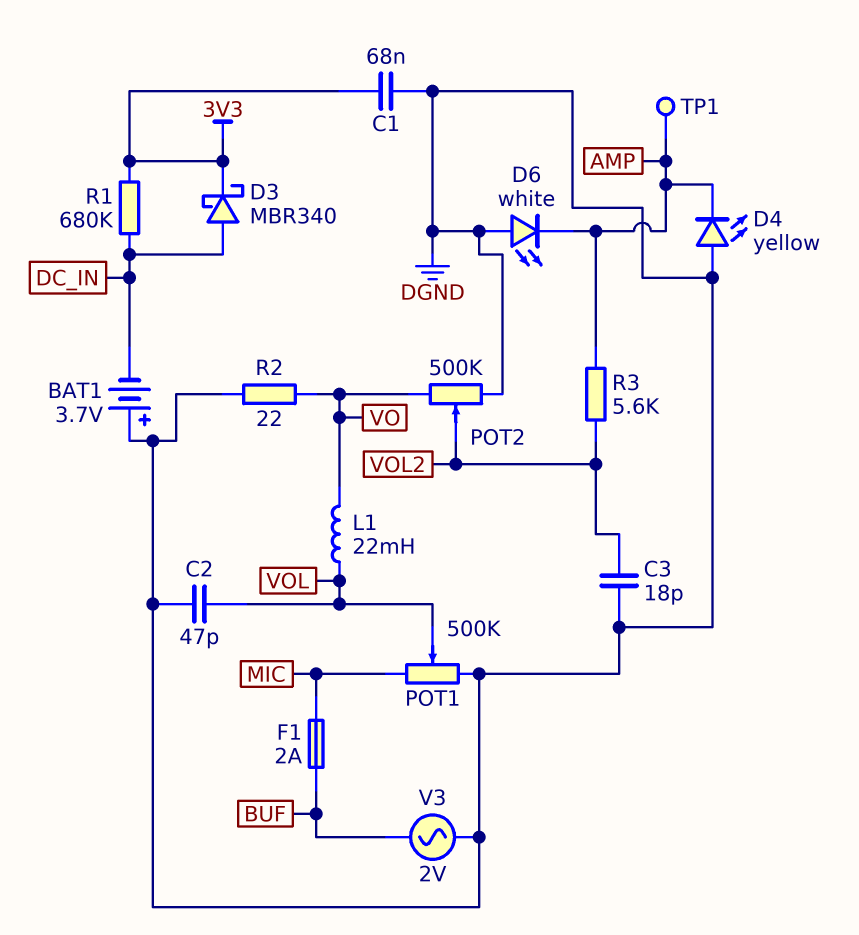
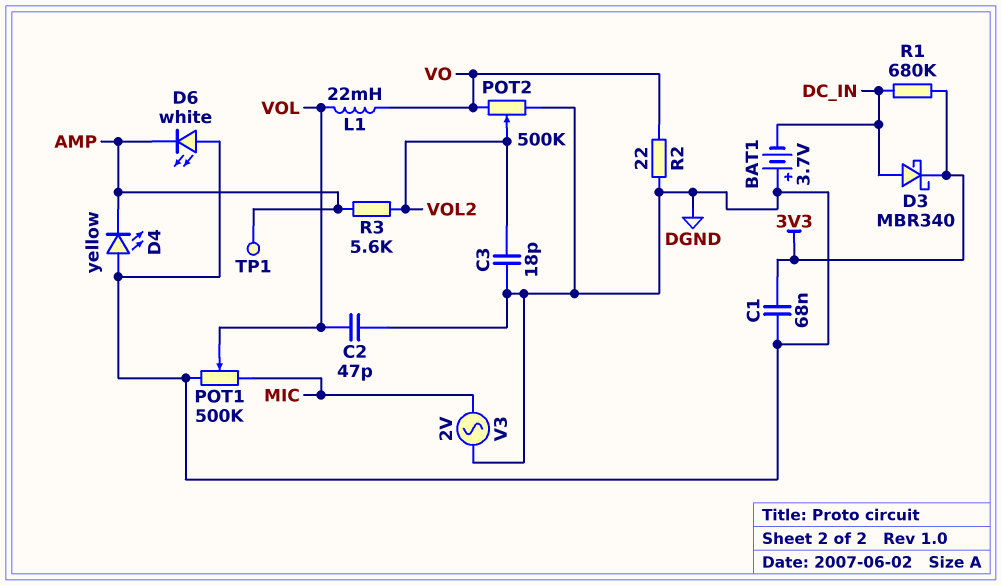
F1: 2A (BUF, MIC) -> none
V3: AC 2V (BUF, DGND) -> AC 2V (DGND, MIC)

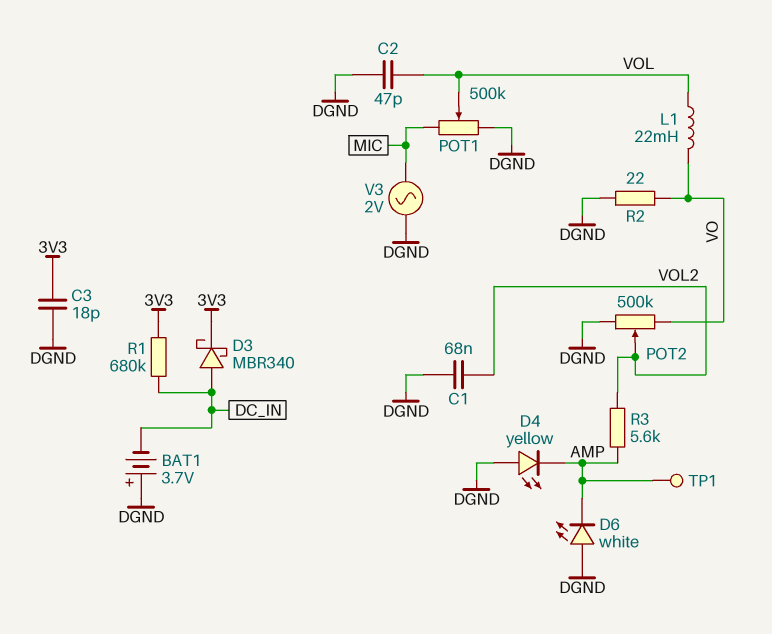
C1: 68nF (3V3, DGND) -> 68nF (DGND, VOL2)
C3: 18pF (DGND, VOL2) -> 18pF (3V3, DGND)

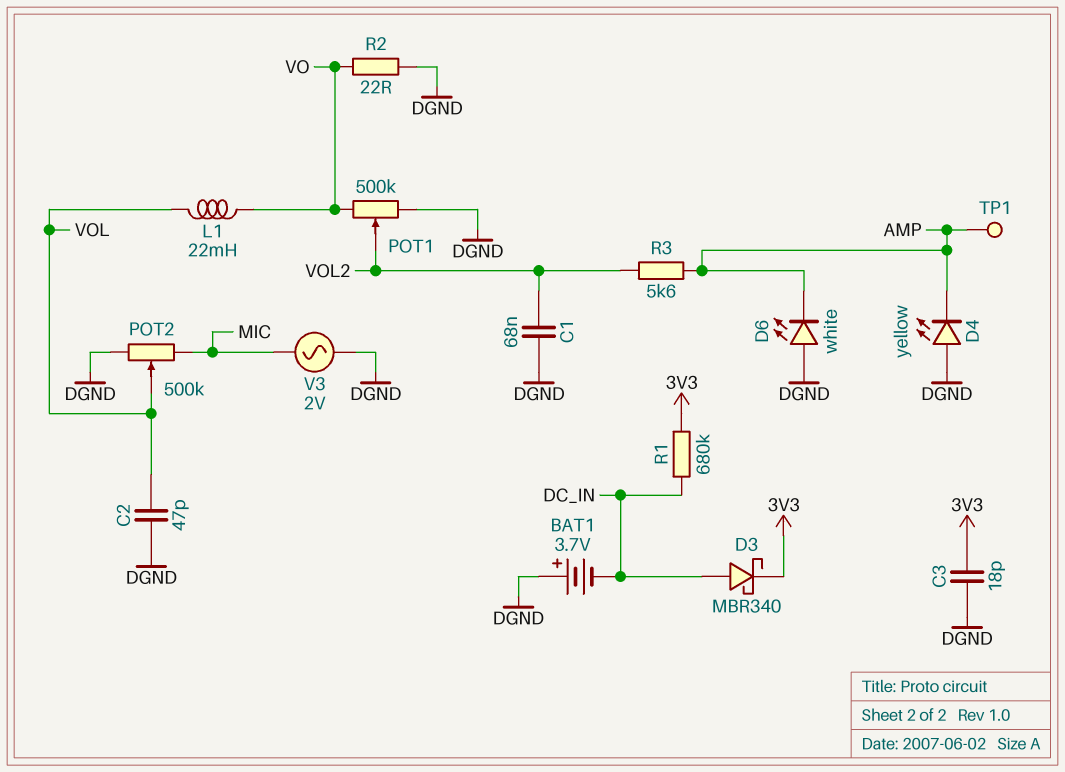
POT1: 500k (DGND, MIC, wiper VOL) -> 500k (DGND, VO, wiper VOL2)
POT2: 500k (DGND, VO, wiper VOL2) -> 500k (DGND, MIC, wiper VOL)

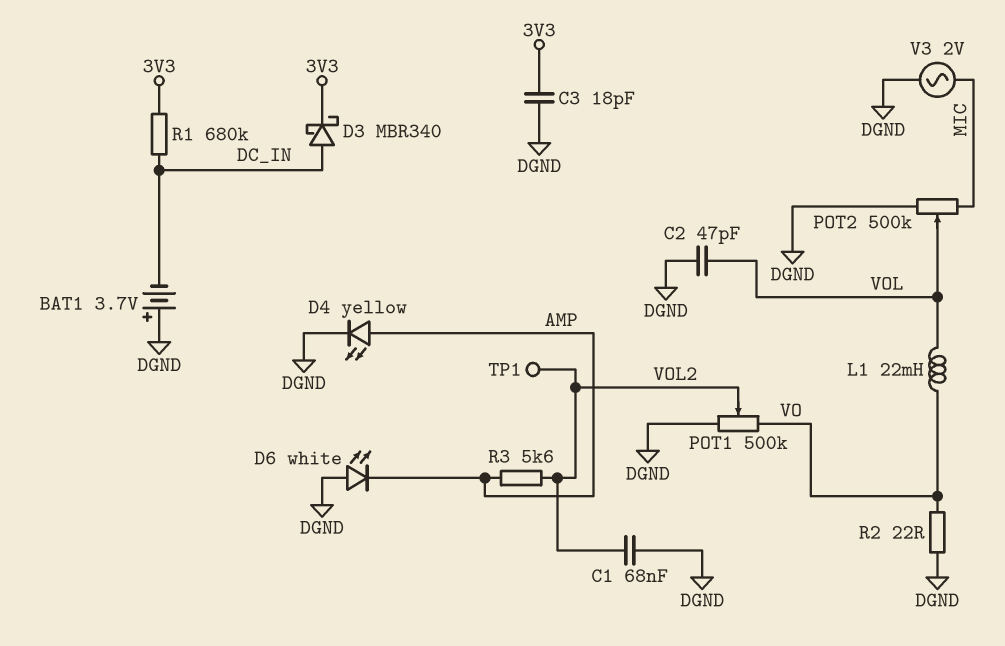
D4: LED yellow (A DGND, K AMP) -> LED yellow (A AMP, K DGND)
TP1: test point (AMP) -> test point (VOL2)

